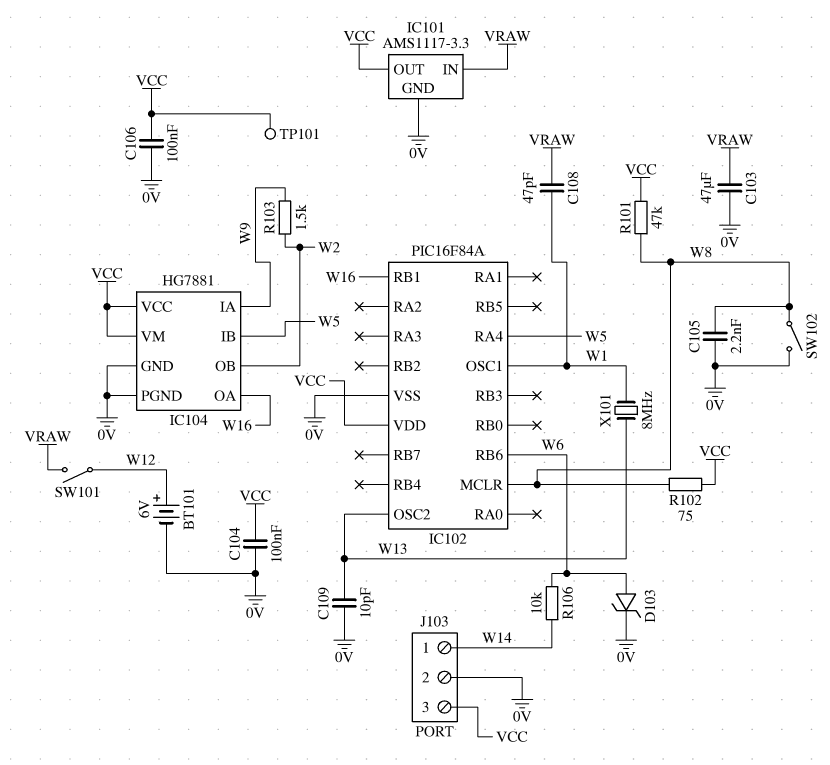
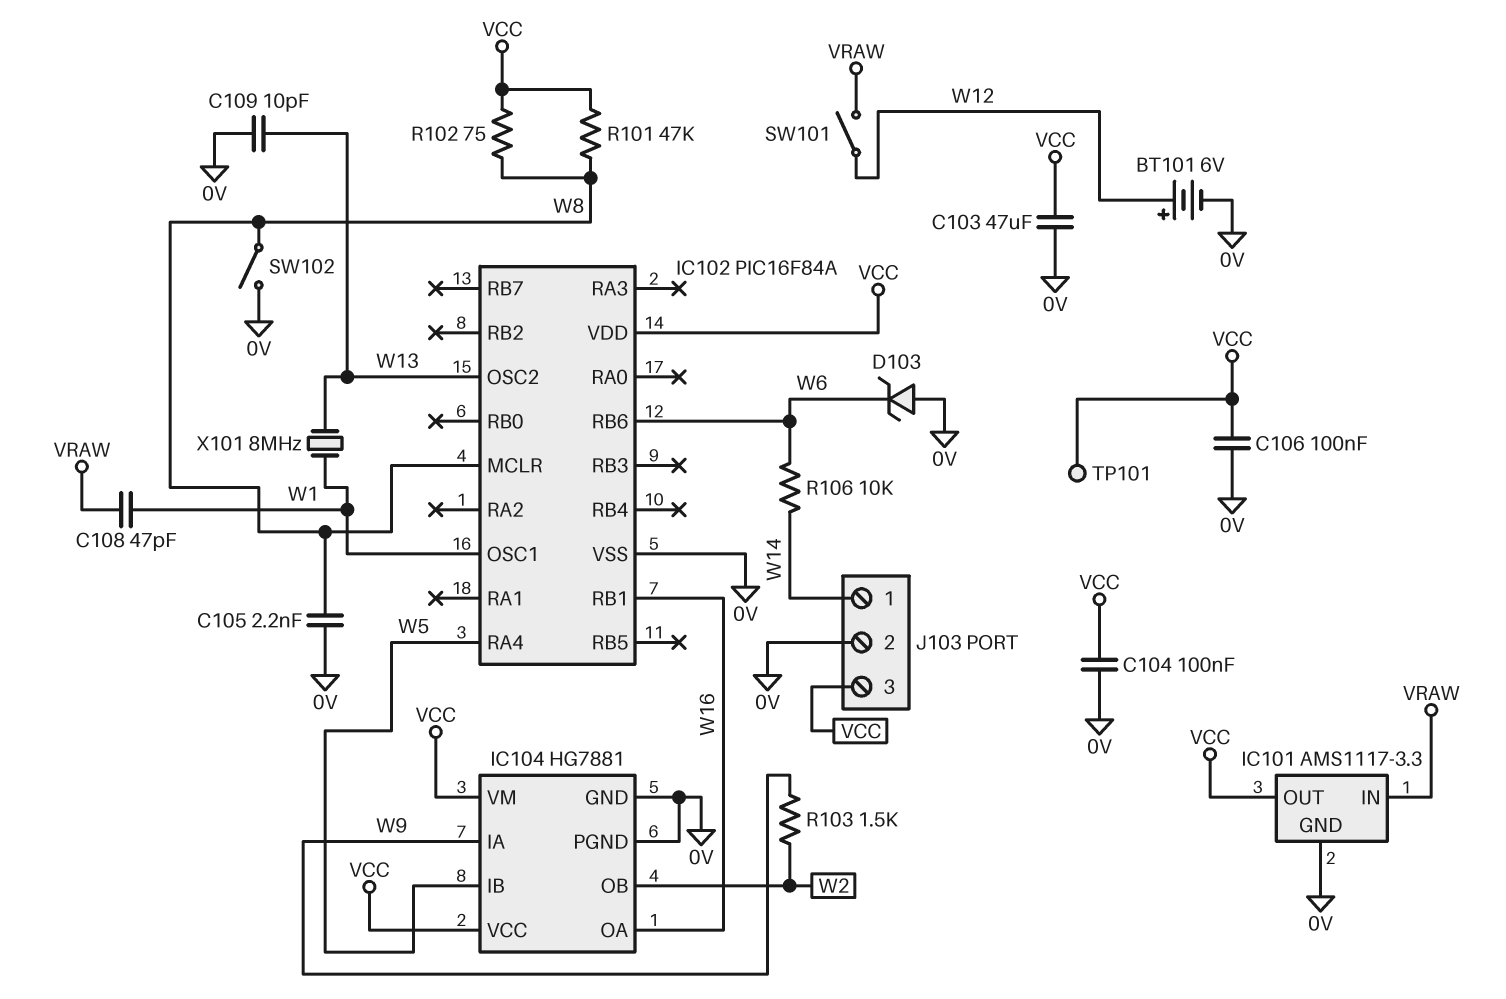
C103: 47uF (0V, VRAW) -> 47uF (0V, VCC)
D103: zener (A W6, K 0V) -> zener (A 0V, K W6)

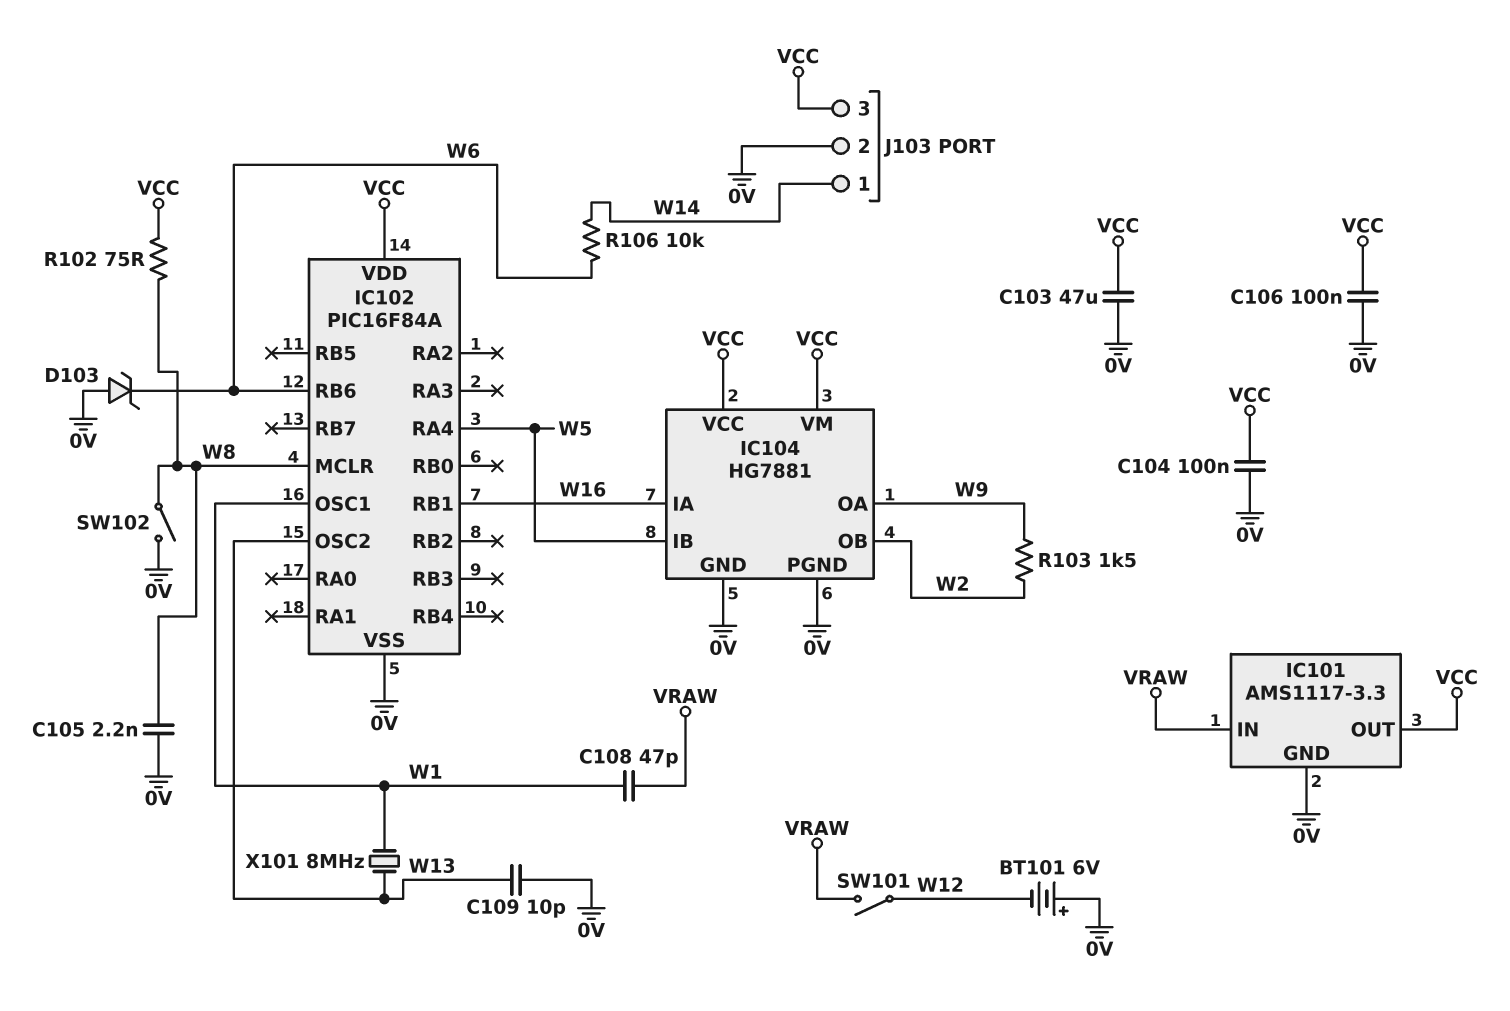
BT101: 6V (plus W12, minus 0V) -> 6V (plus 0V, minus W12)
IC104 pin IA: W9 -> W16
IC104 pin OA: W16 -> W9
R101: 47k (VCC, W8) -> none
TP101: test point (VCC) -> none

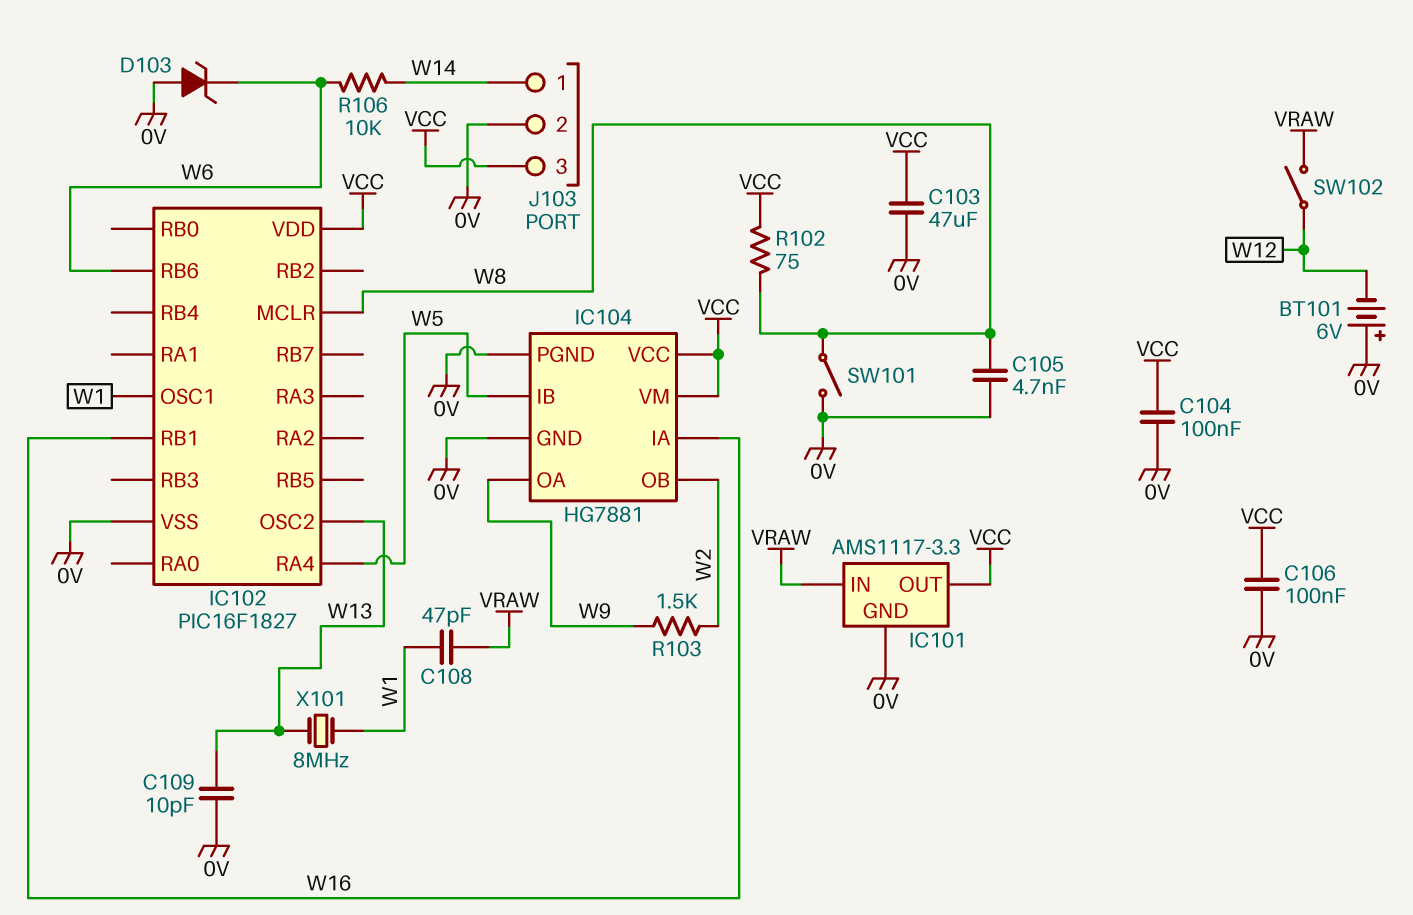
C105: 2.2nF (0V, W8) -> 4.7nF (0V, W8)
IC102: PIC16F84A -> PIC16F1827
SW101: switch (VRAW, W12) -> switch (0V, W8)
SW102: switch (0V, W8) -> switch (VRAW, W12)

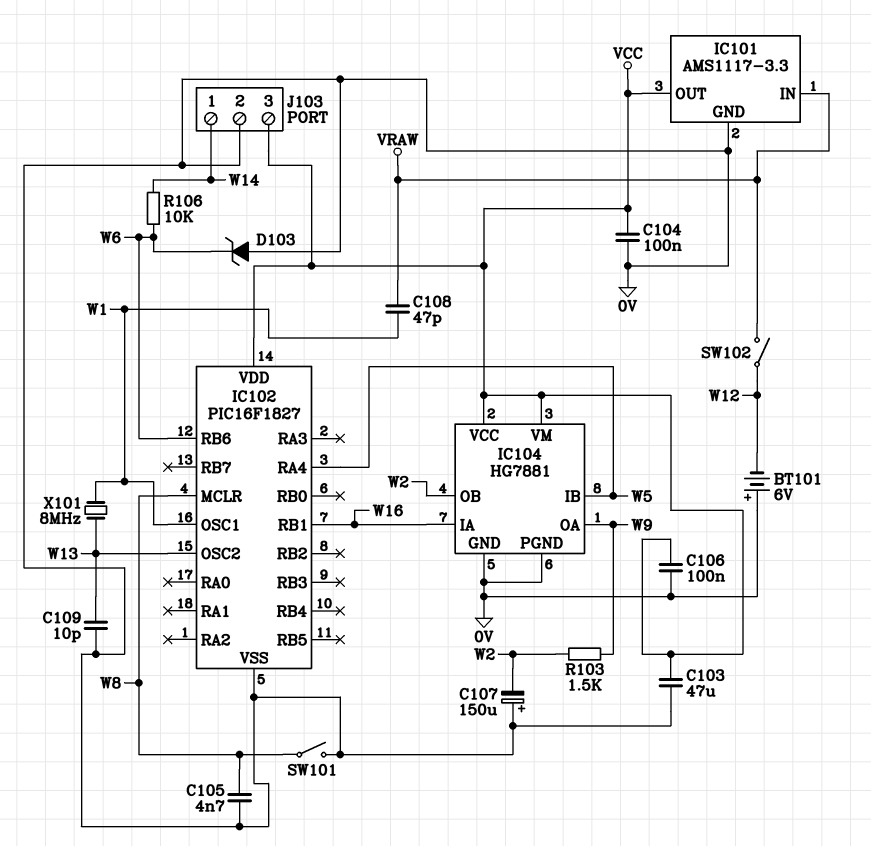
C107: none -> 150uF (plus 0V, minus W2)
R102: 75 (VCC, W8) -> none

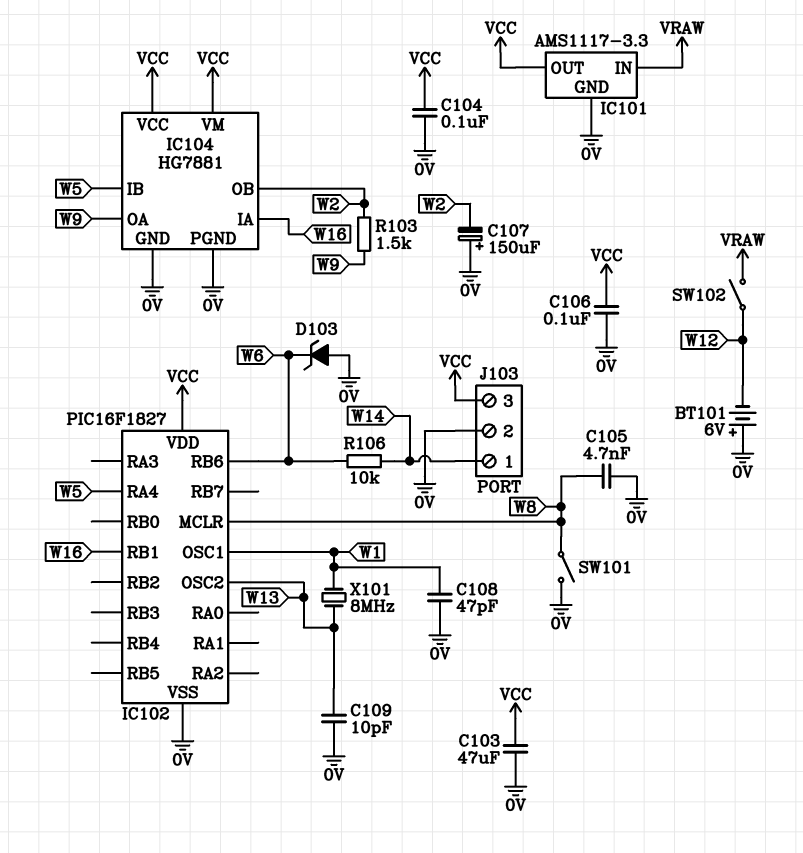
C108: 47pF (VRAW, W1) -> 47pF (0V, W1)

